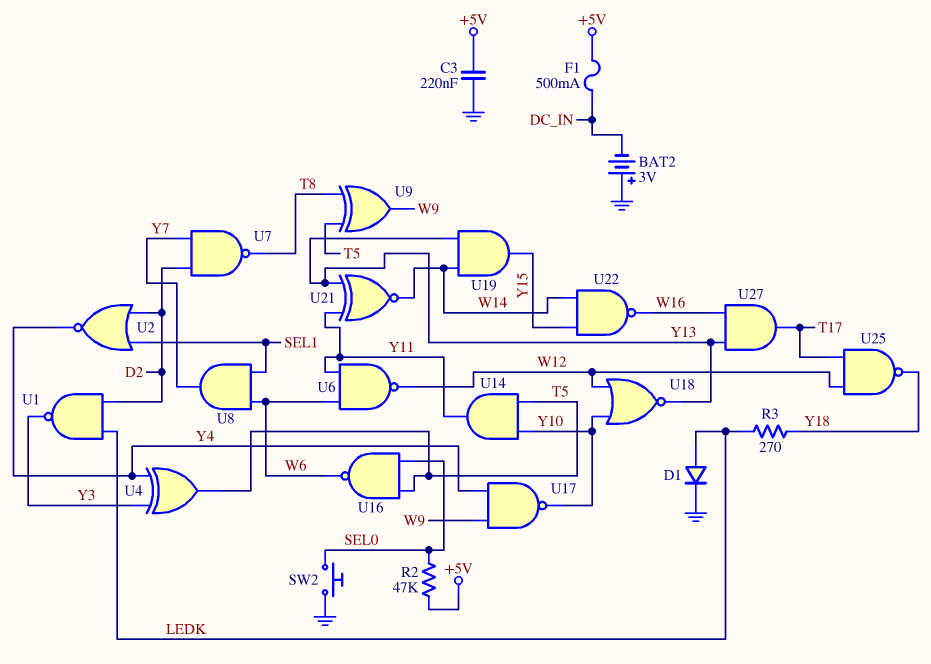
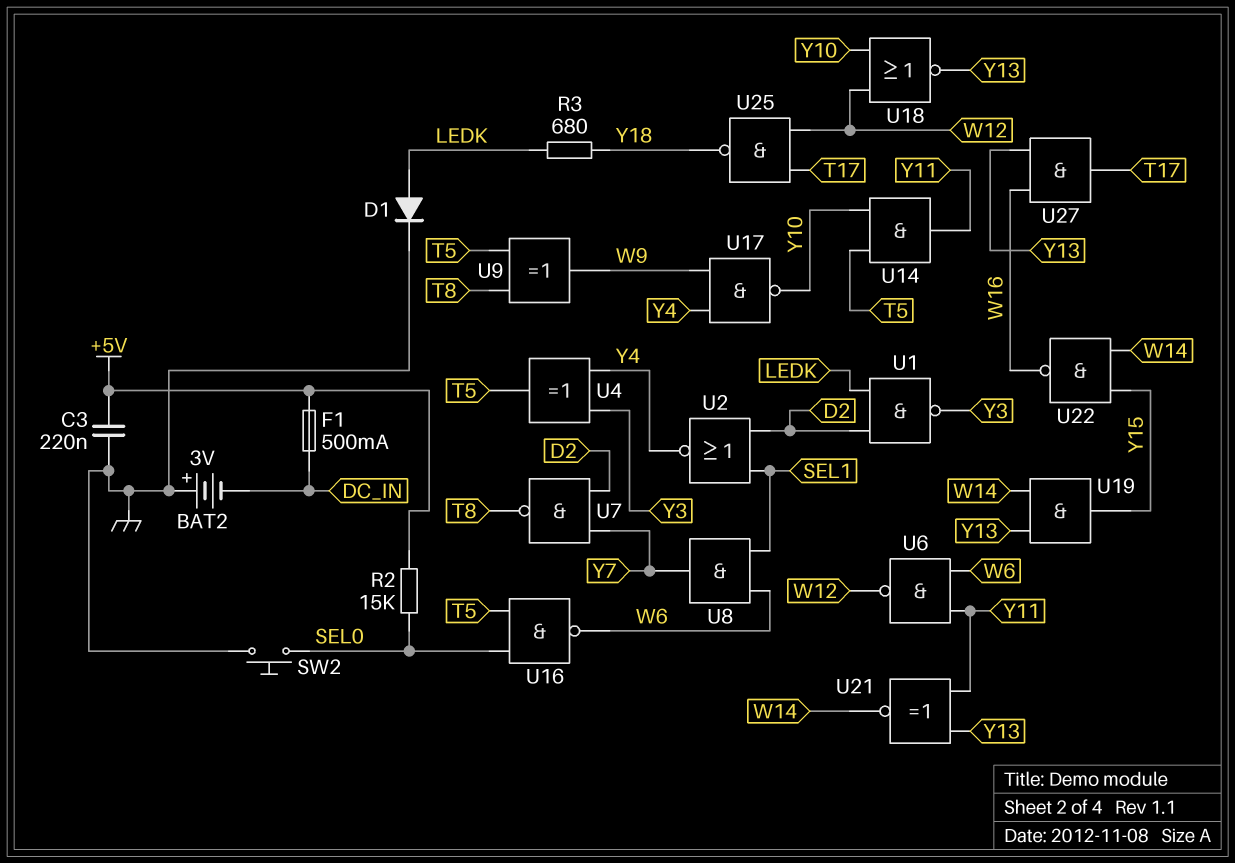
R2: 47k (+5V, SEL0) -> 15k (+5V, SEL0)
R3: 270 (LEDK, Y18) -> 680 (LEDK, Y18)

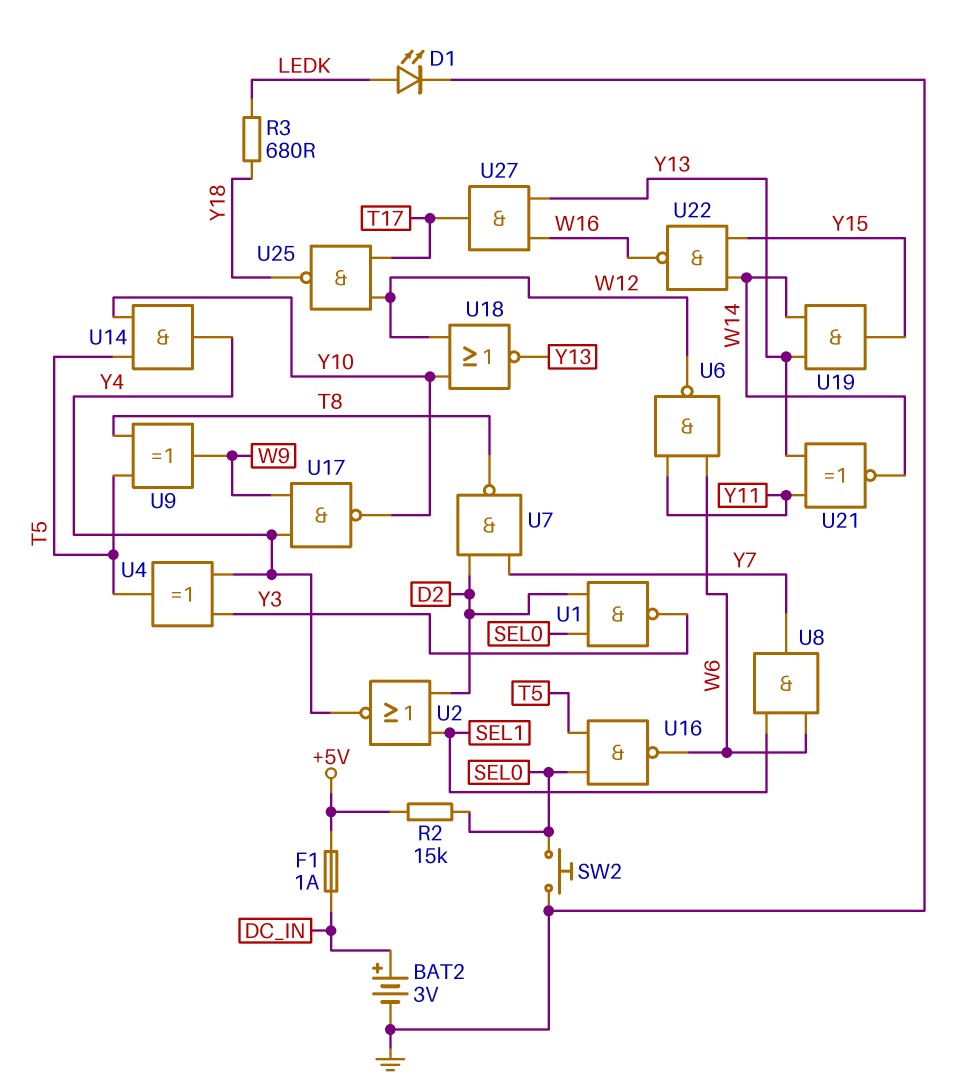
BAT2: 3V (plus GND, minus DC_IN) -> 3V (plus DC_IN, minus GND)
C3: 220nF (+5V, GND) -> none
D1: diode (A LEDK, K GND) -> LED (A LEDK, K GND)
F1: 500mA (+5V, DC_IN) -> 1A (+5V, DC_IN)
U1: NAND (in D2, in LEDK, out Y3) -> NAND (in D2, in SEL0, out Y3)
U14: AND (in T5, in Y10, out Y11) -> AND (in T5, in Y10, out Y4)

